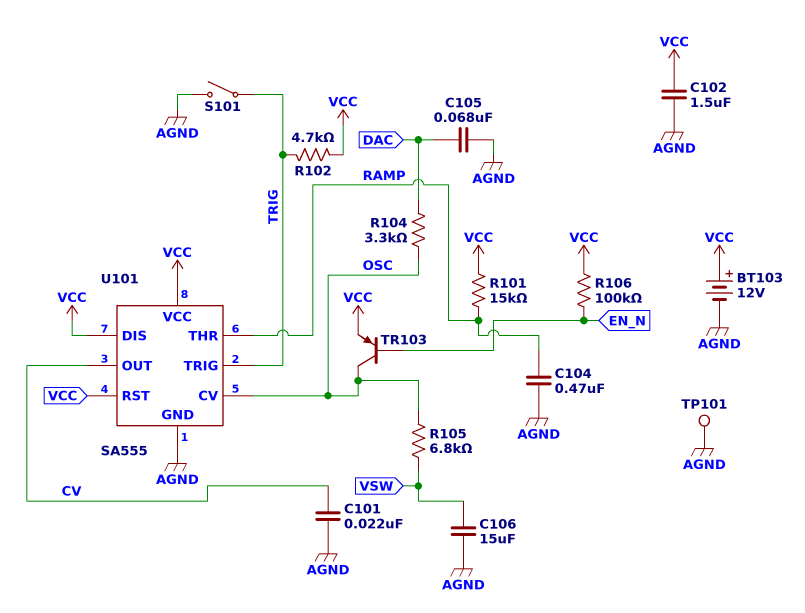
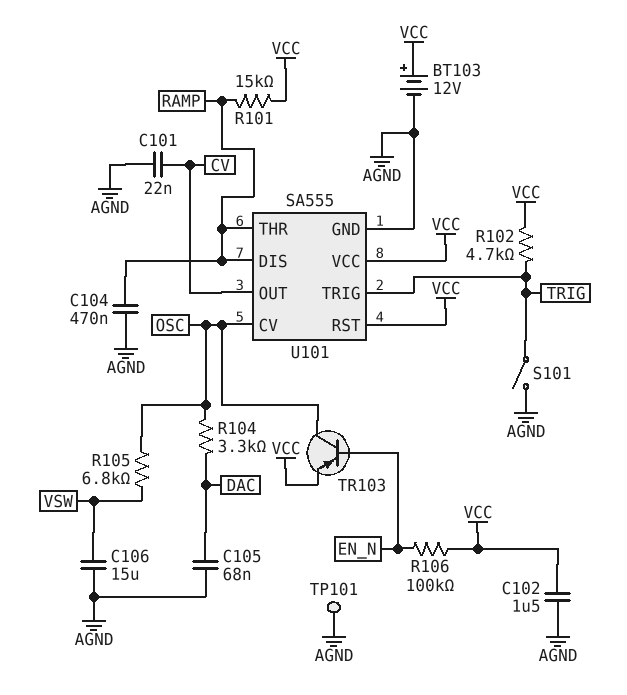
U101 pin DIS: VCC -> RAMP

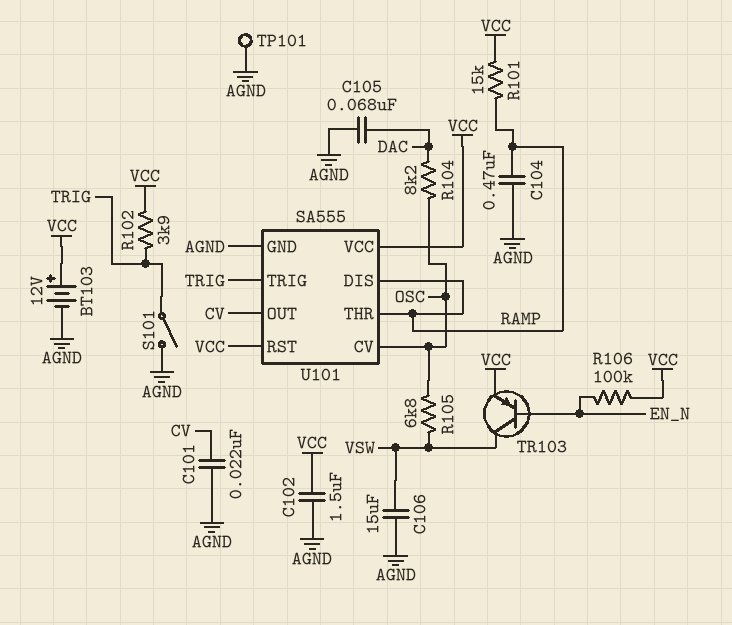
R102: 4.7k (TRIG, VCC) -> 3.9k (TRIG, VCC)
R104: 3.3k (DAC, OSC) -> 8.2k (DAC, OSC)
TR103: PNP (B EN_N, C OSC, E VCC) -> PNP (B EN_N, C VSW, E VCC)

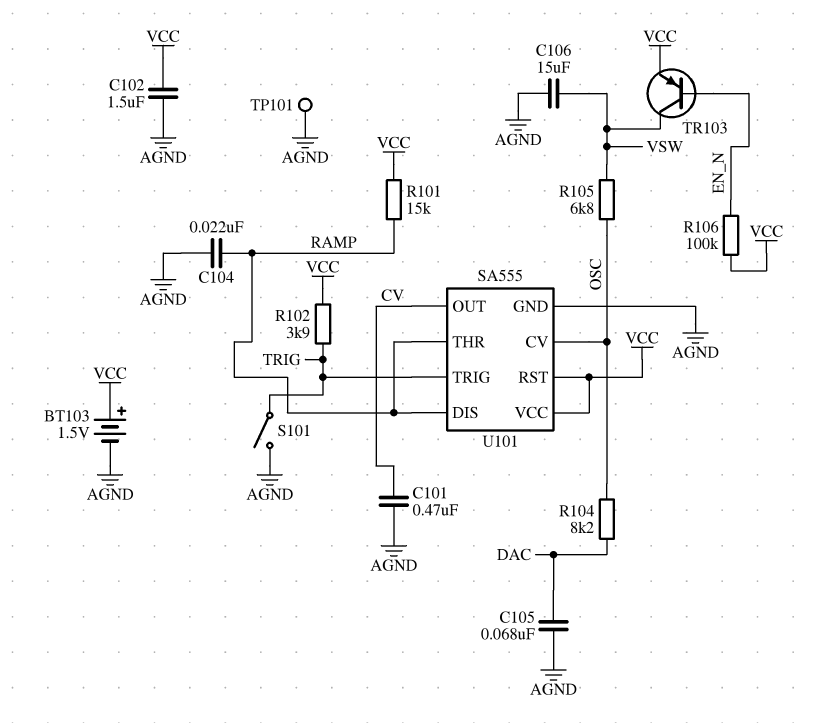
BT103: 12V (plus VCC, minus AGND) -> 1.5V (plus VCC, minus AGND)
C101: 22nF (AGND, CV) -> 470nF (AGND, CV)
C104: 470nF (AGND, RAMP) -> 22nF (AGND, RAMP)

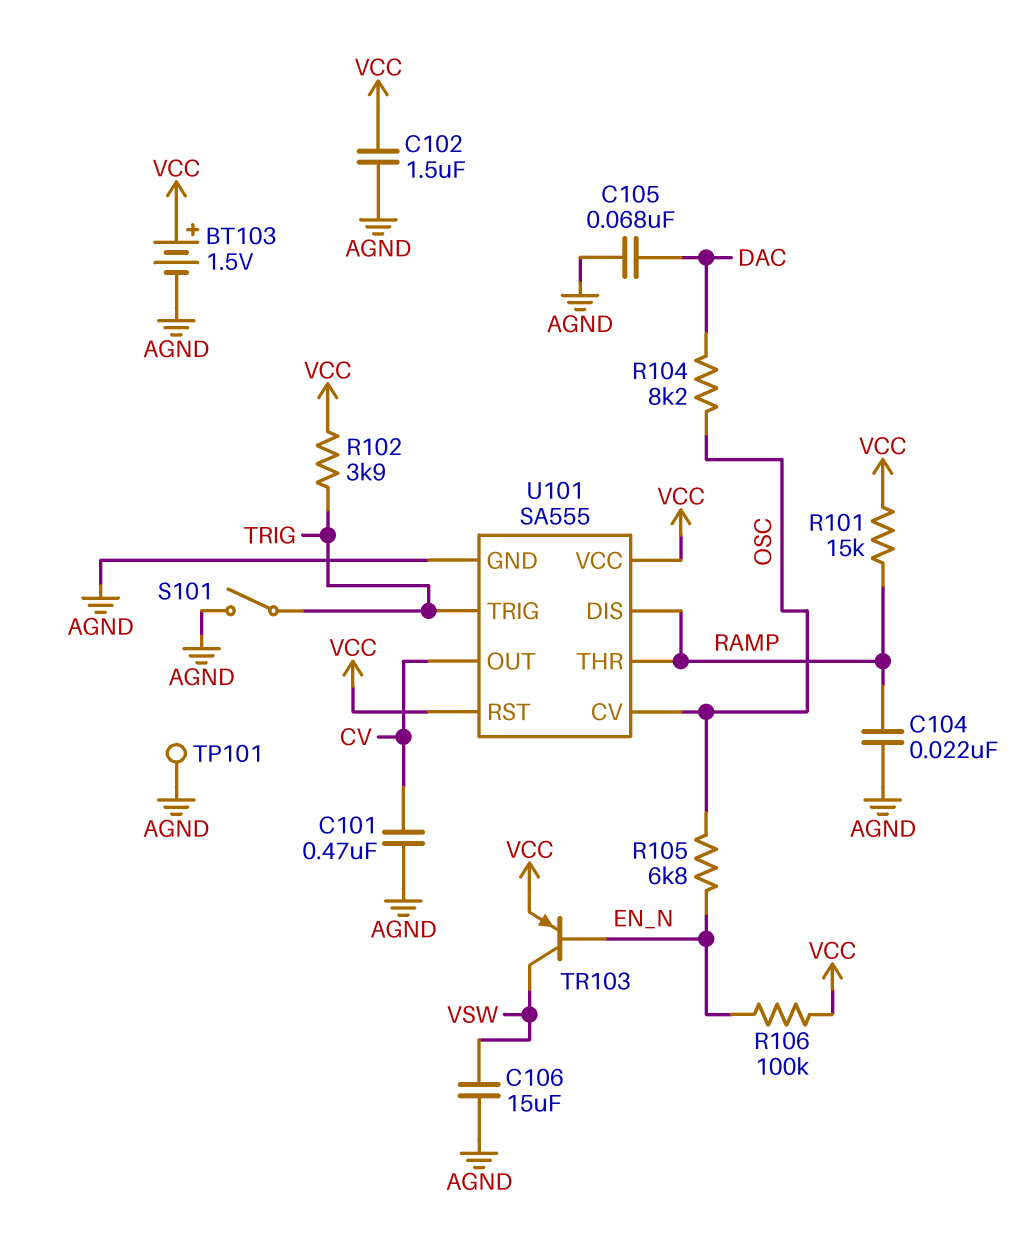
R105: 6.8k (OSC, VSW) -> 6.8k (EN_N, OSC)

